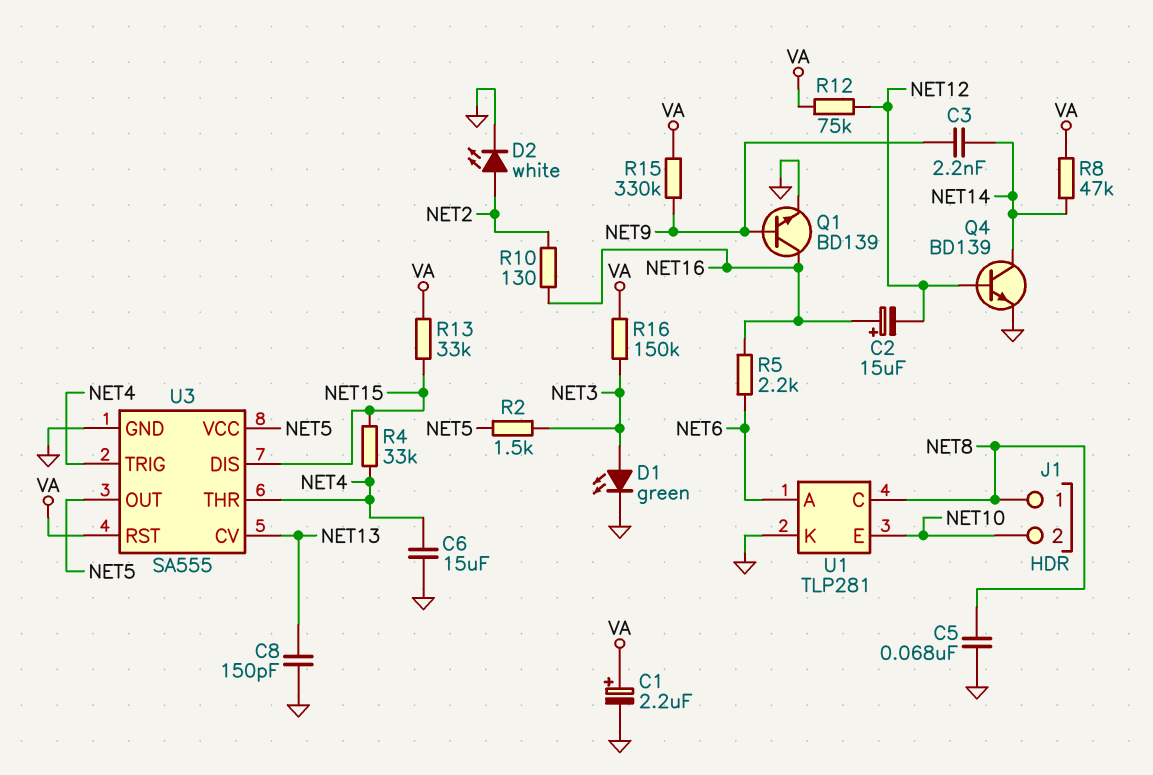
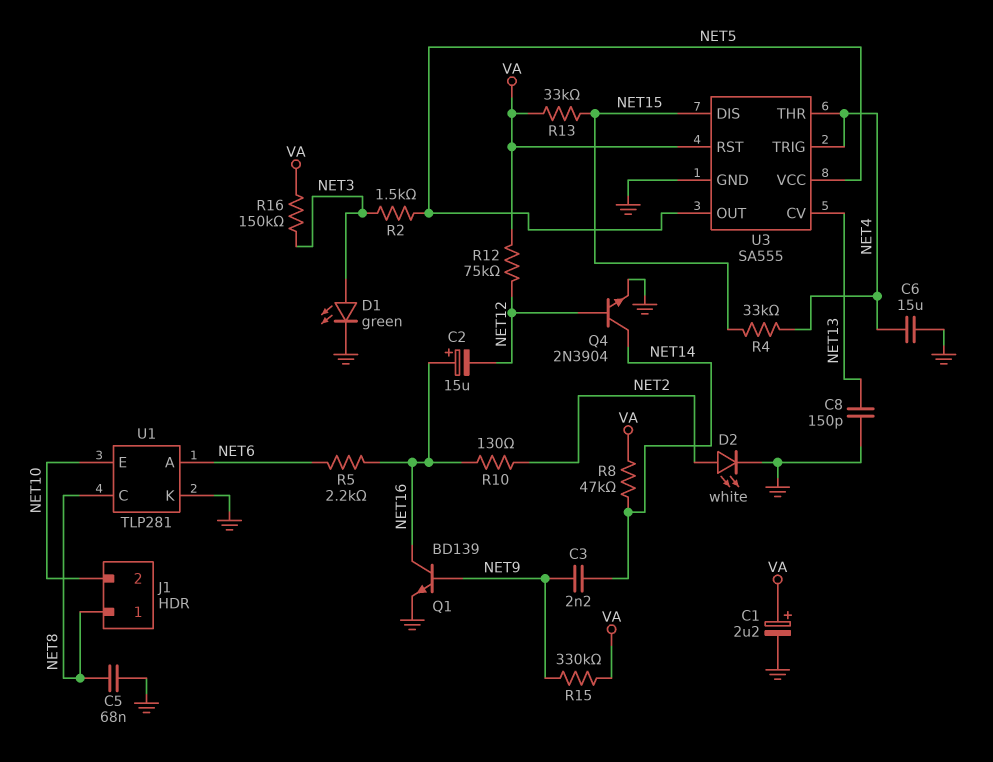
Q4: NPN BD139 (B NET12, C NET14, E GND) -> NPN 2N3904 (B NET12, C NET14, E GND)

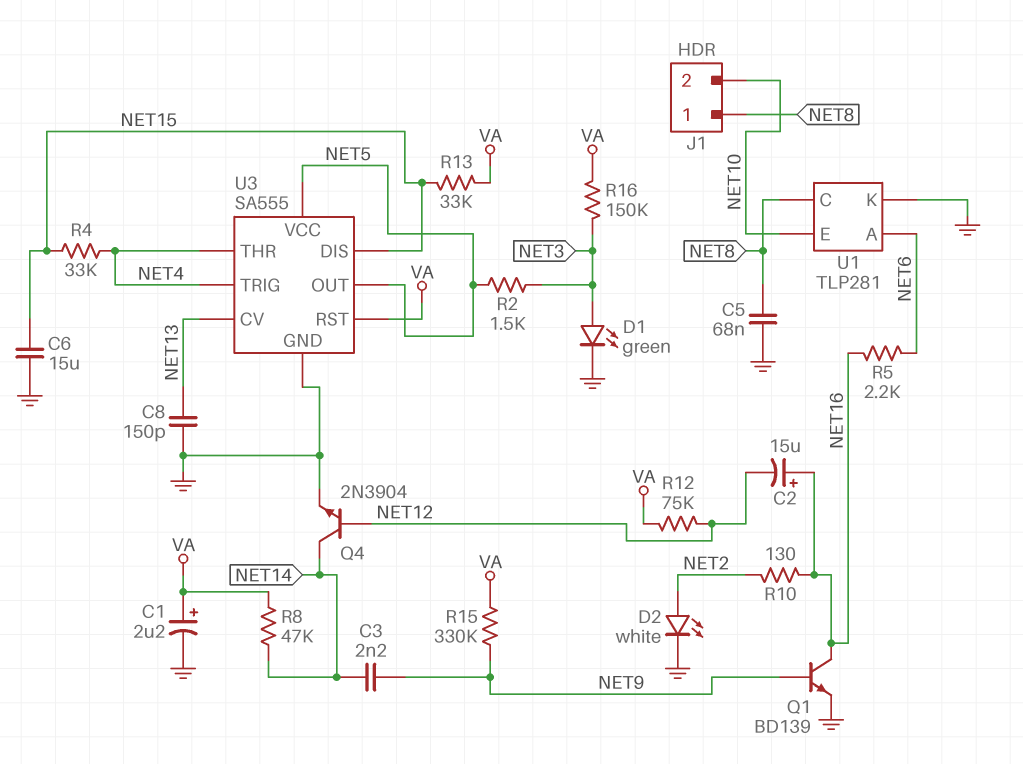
C6: 15uF (GND, NET4) -> 15uF (GND, NET15)

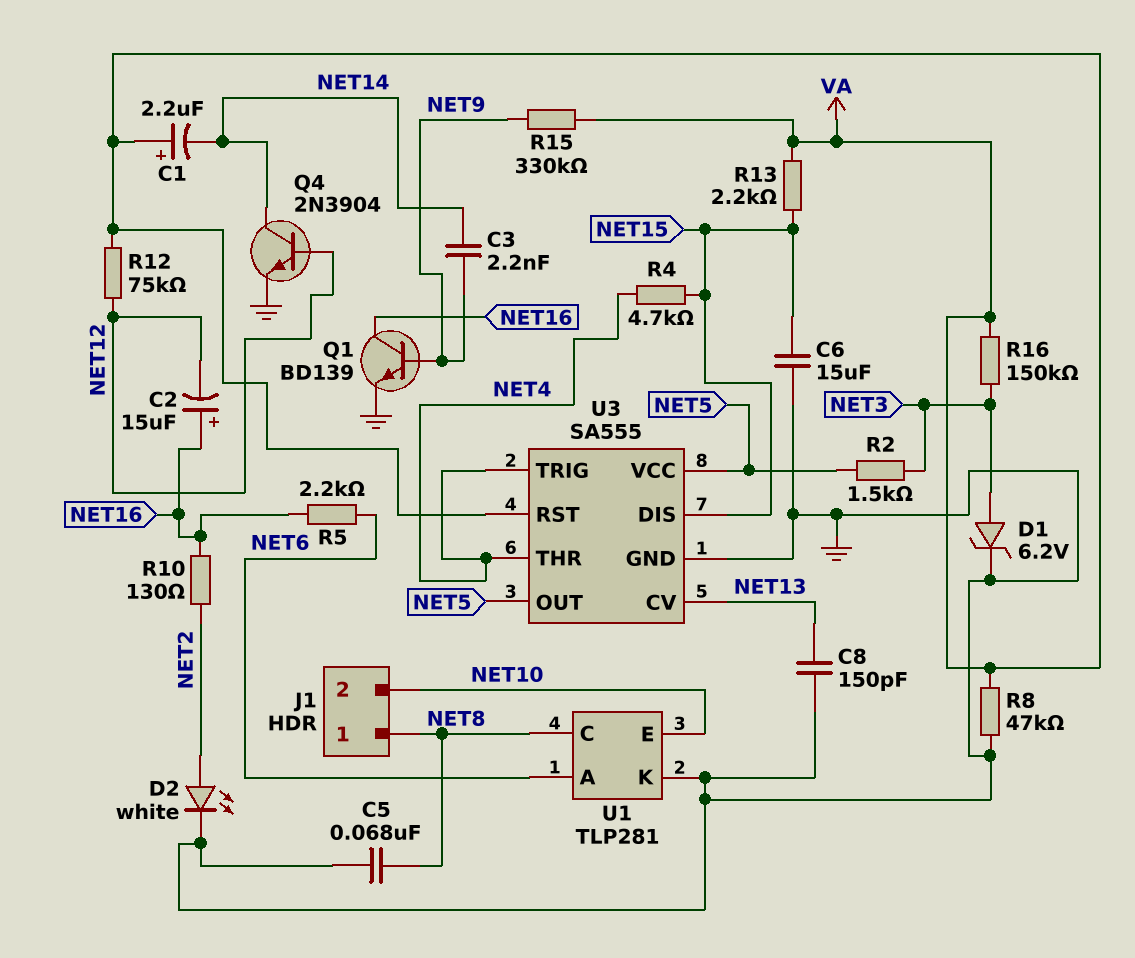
C1: 2.2uF (plus VA, minus GND) -> 2.2uF (plus VA, minus NET14)
D1: LED green (A NET3, K GND) -> zener 6.2V (A NET3, K GND)
R4: 33k (NET4, NET15) -> 4.7k (NET4, NET15)
R8: 47k (NET14, VA) -> 47k (GND, VA)
R13: 33k (NET15, VA) -> 2.2k (NET15, VA)

